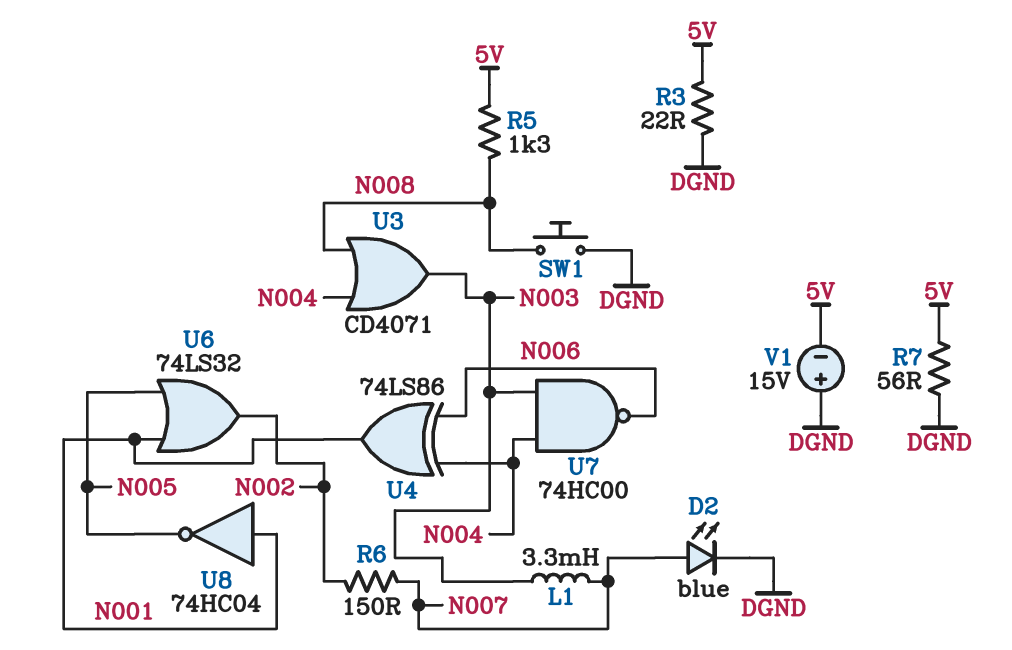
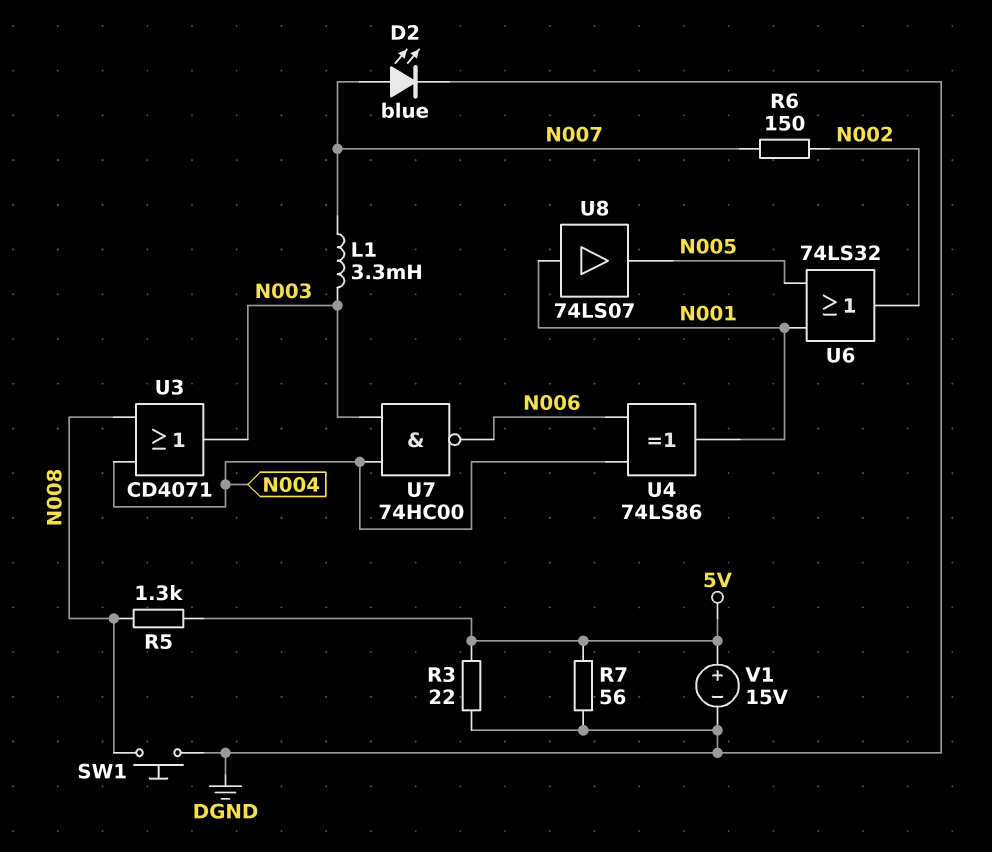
U8: NOT 74HC04 (in N001, out N005) -> buffer 74LS07 (in N001, out N005)
V1: 15V (plus DGND, minus 5V) -> 15V (plus 5V, minus DGND)

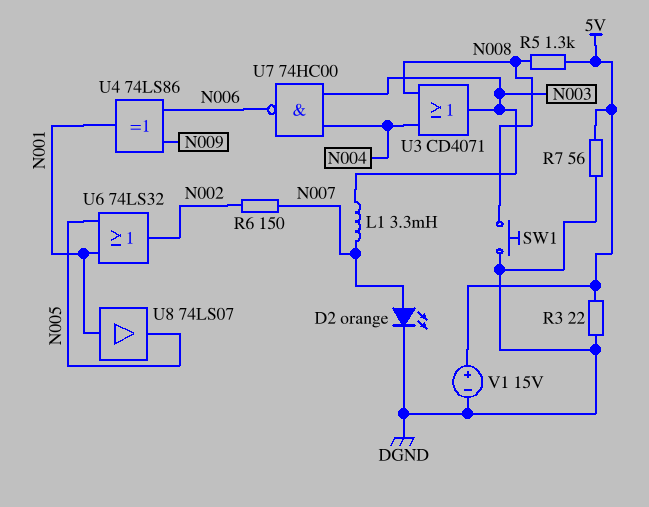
D2: LED blue (A N007, K DGND) -> LED orange (A N007, K DGND)
U4: XOR 74LS86 (in N004, in N006, out N001) -> XOR 74LS86 (in N006, in N009, out N001)

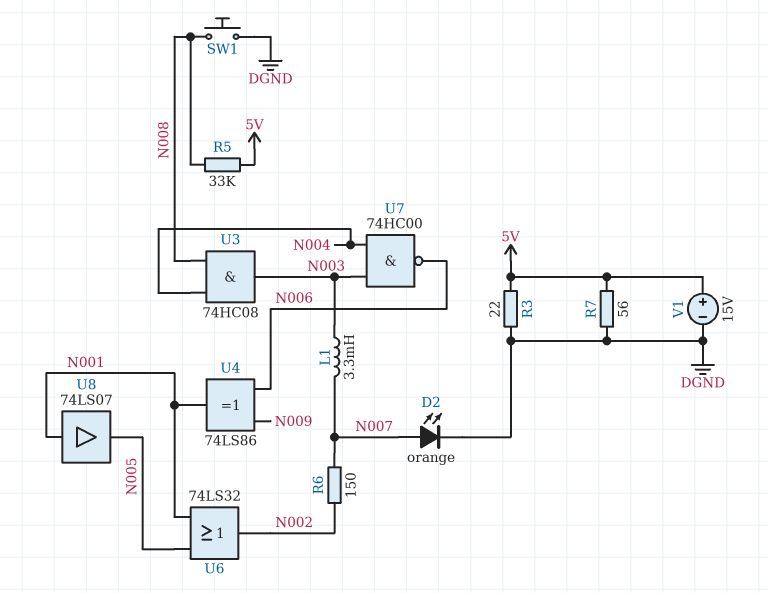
R5: 1.3k (5V, N008) -> 33k (5V, N008)
U3: OR CD4071 (in N004, in N008, out N003) -> AND 74HC08 (in N004, in N008, out N003)

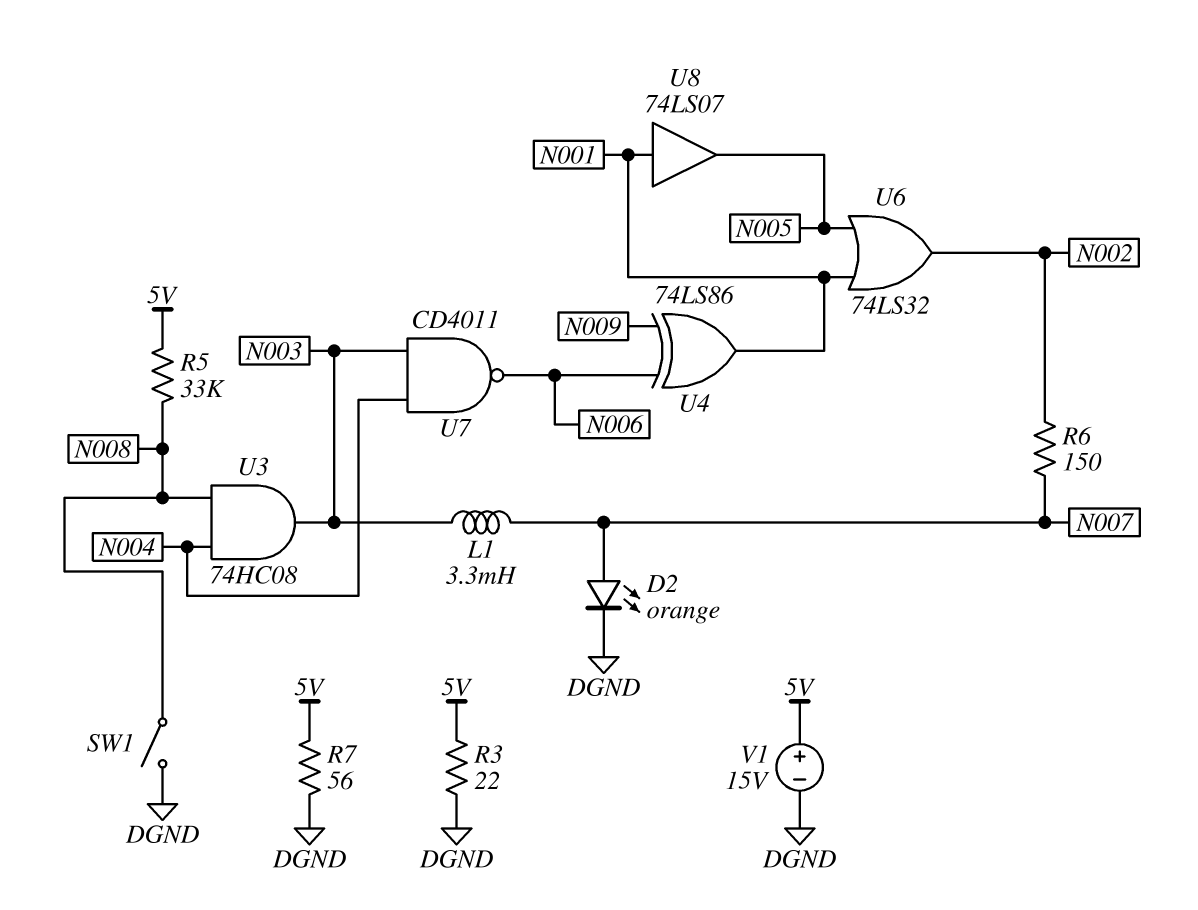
SW1: button (DGND, N008) -> switch (DGND, N008)
U7: NAND 74HC00 (in N003, in N004, out N006) -> NAND CD4011 (in N003, in N004, out N006)

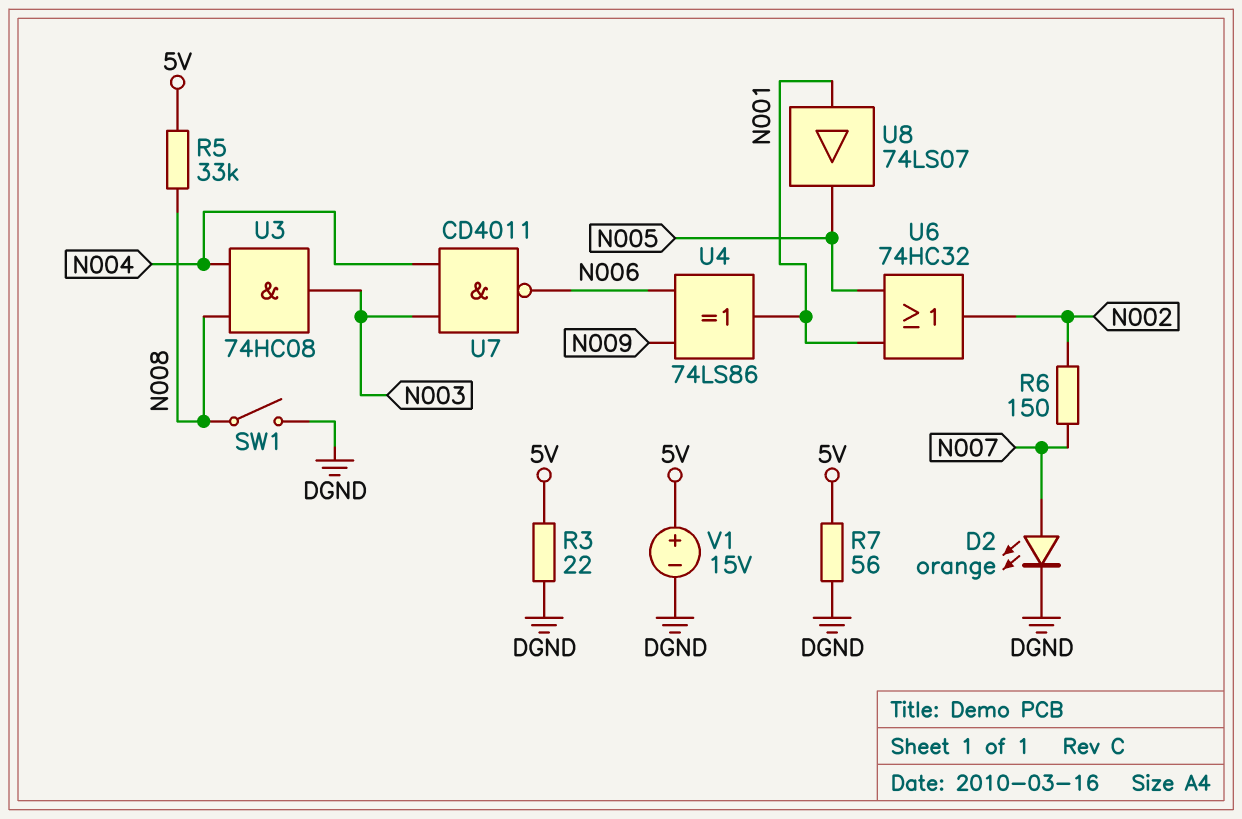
L1: 3.3mH (N003, N007) -> none
U6: OR 74LS32 (in N001, in N005, out N002) -> OR 74HC32 (in N001, in N005, out N002)

